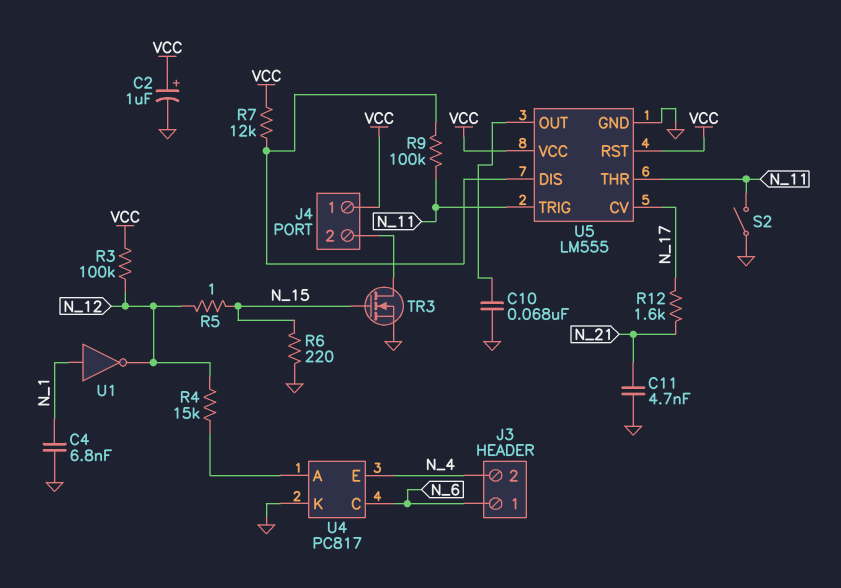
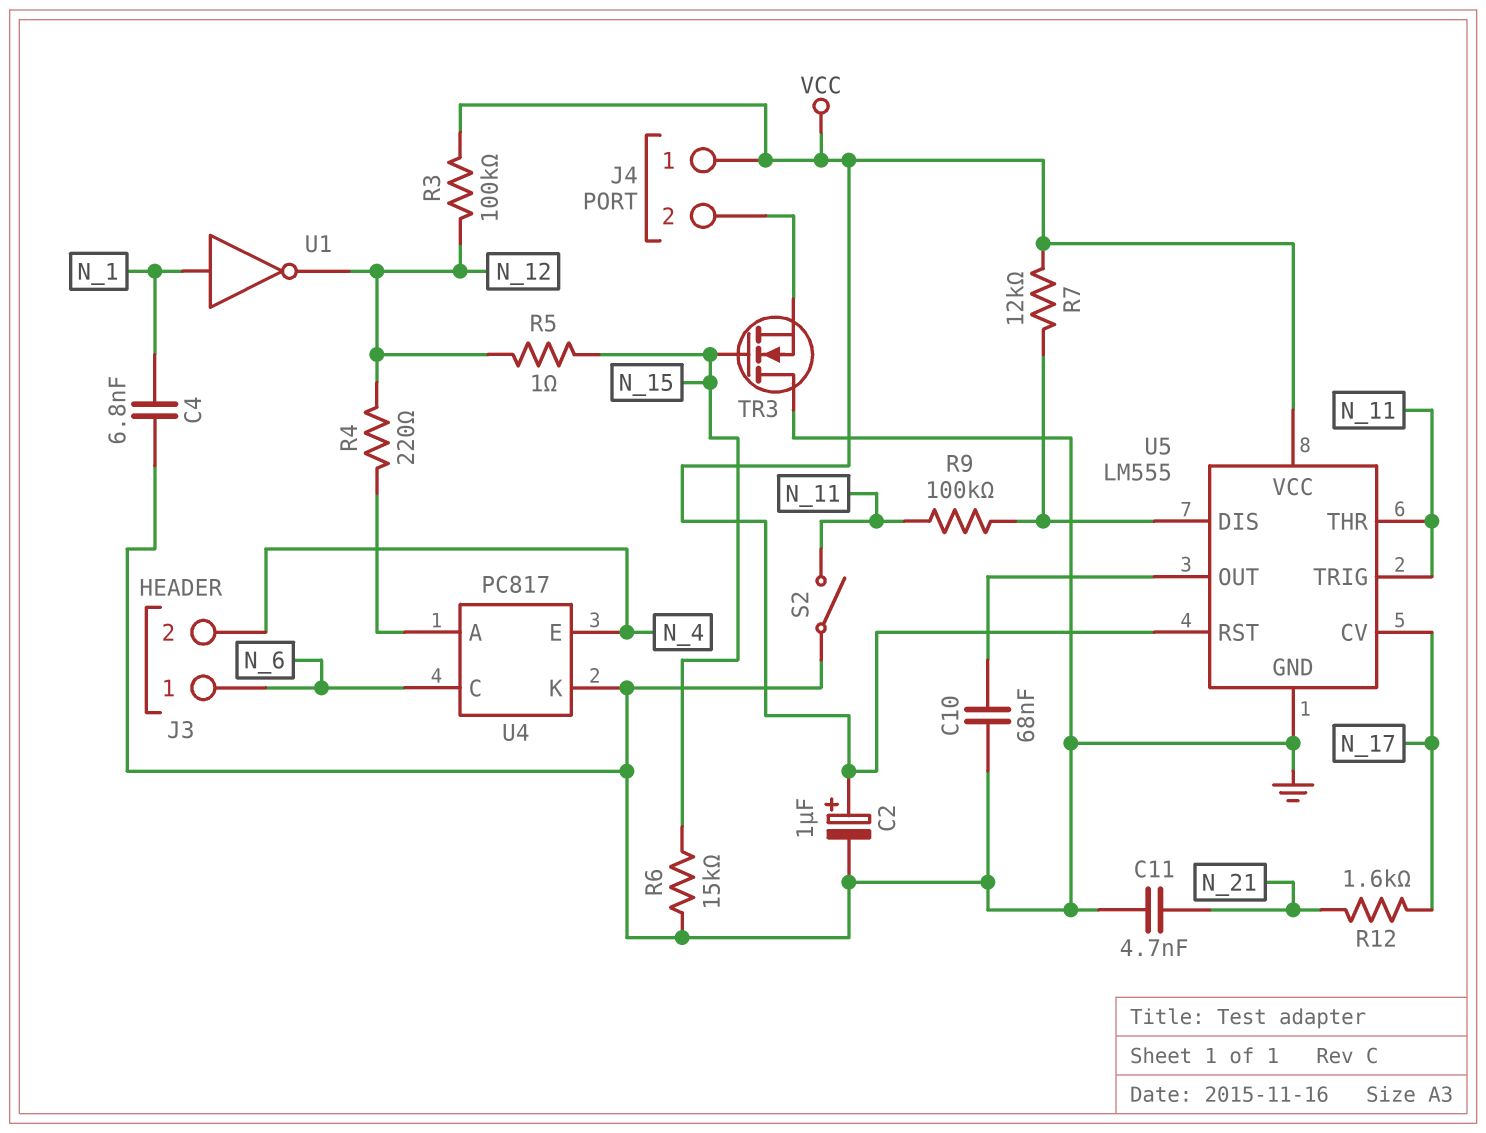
R4: 15k (N_12, U4/A) -> 220 (N_12, U4/A)
R6: 220 (GND, N_15) -> 15k (GND, N_15)
TR3: NMOS (G N_15, D J4/2, S GND) -> NMOS (G N_15, D GND, S J4/2)

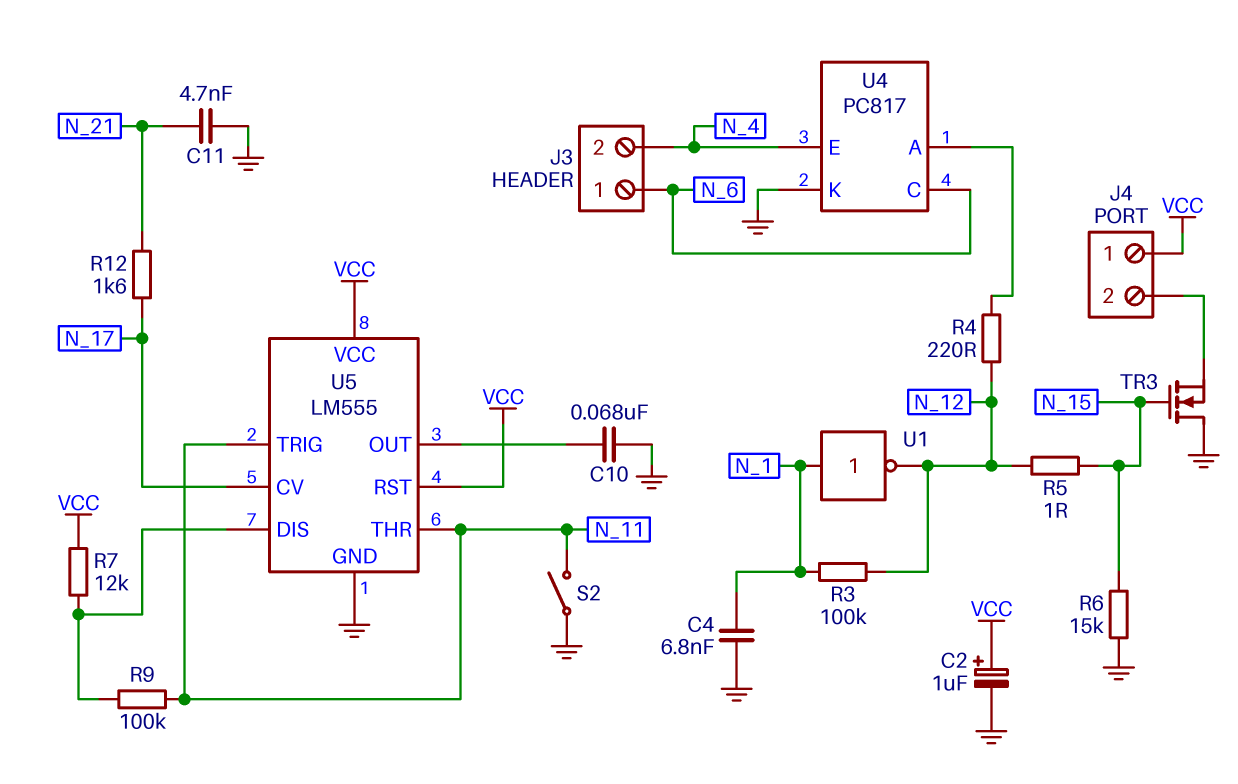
R3: 100k (N_12, VCC) -> 100k (N_1, N_12)

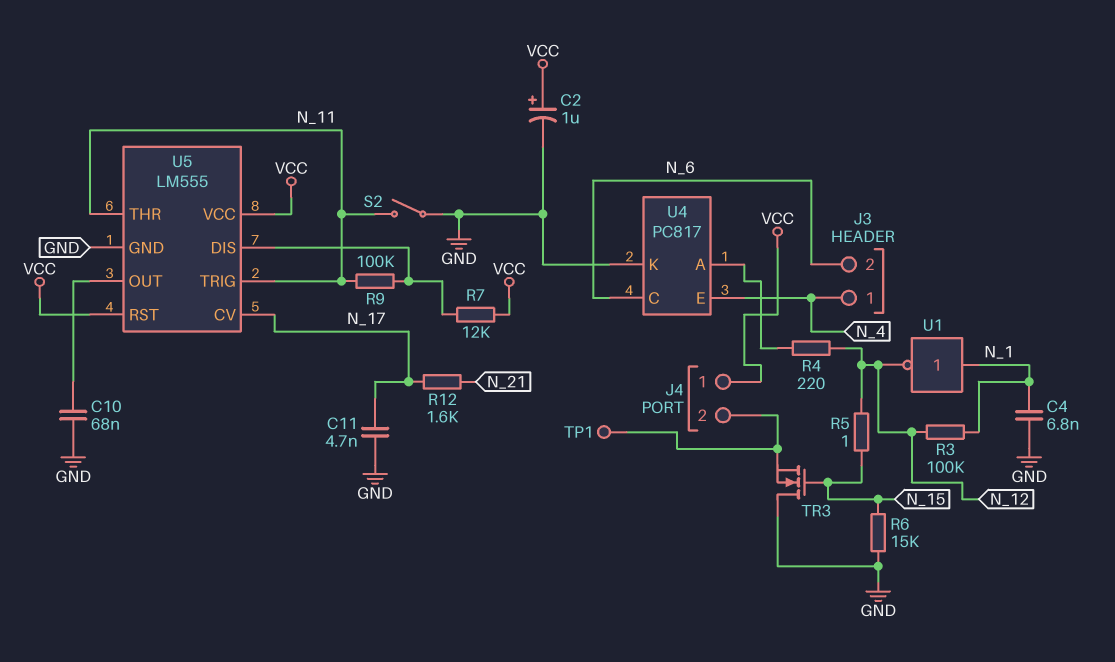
C11: 4.7nF (GND, N_21) -> 4.7nF (GND, N_17)
J3 pin 1: N_6 -> N_4
J3 pin 2: N_4 -> N_6
TP1: none -> test point (J4/2)

